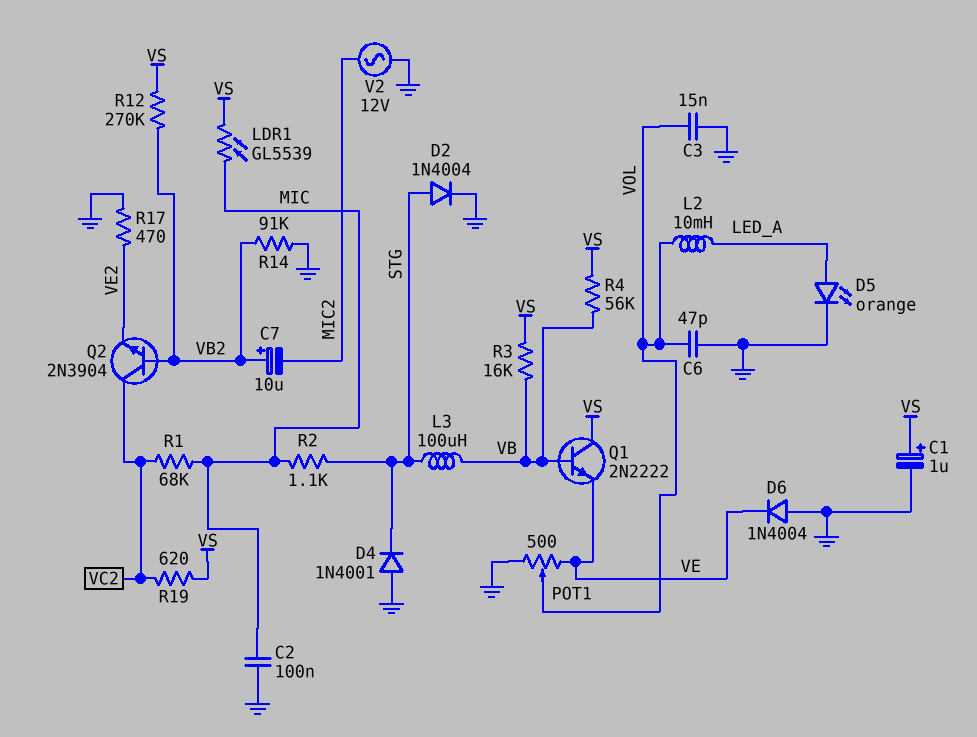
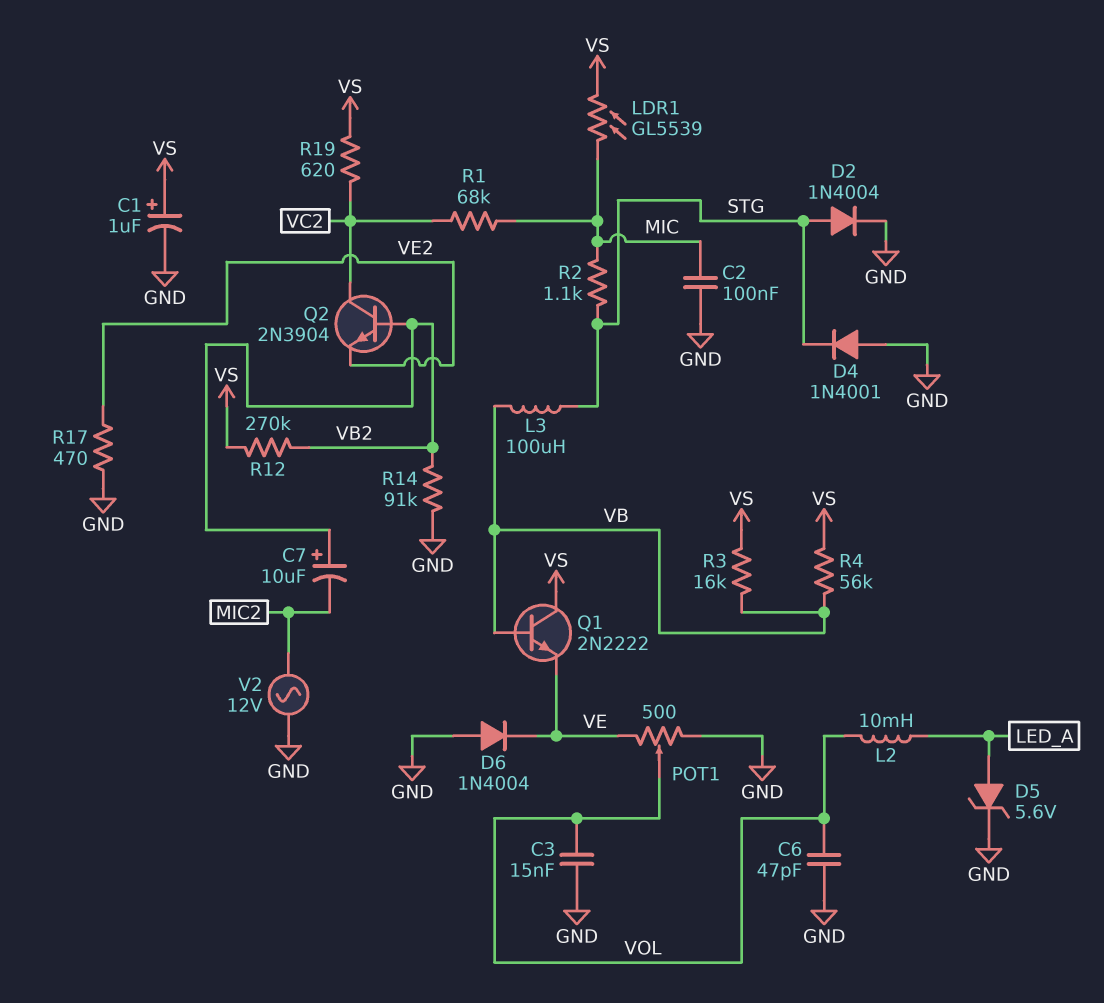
D5: LED orange (A LED_A, K GND) -> zener 5.6V (A LED_A, K GND)

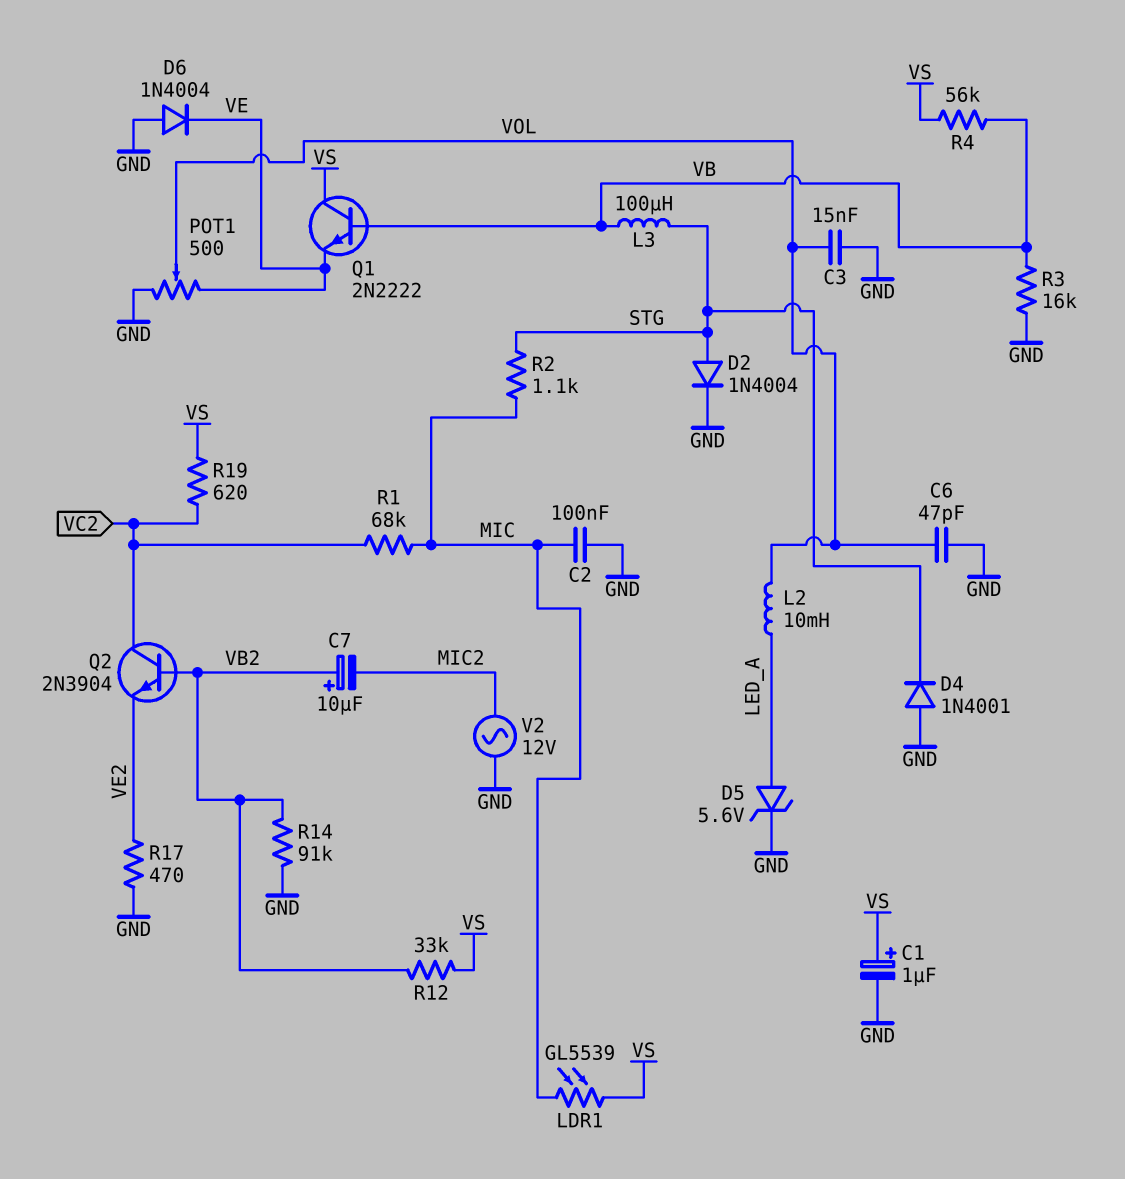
R3: 16k (VB, VS) -> 16k (GND, VB)
R12: 270k (VB2, VS) -> 33k (VB2, VS)

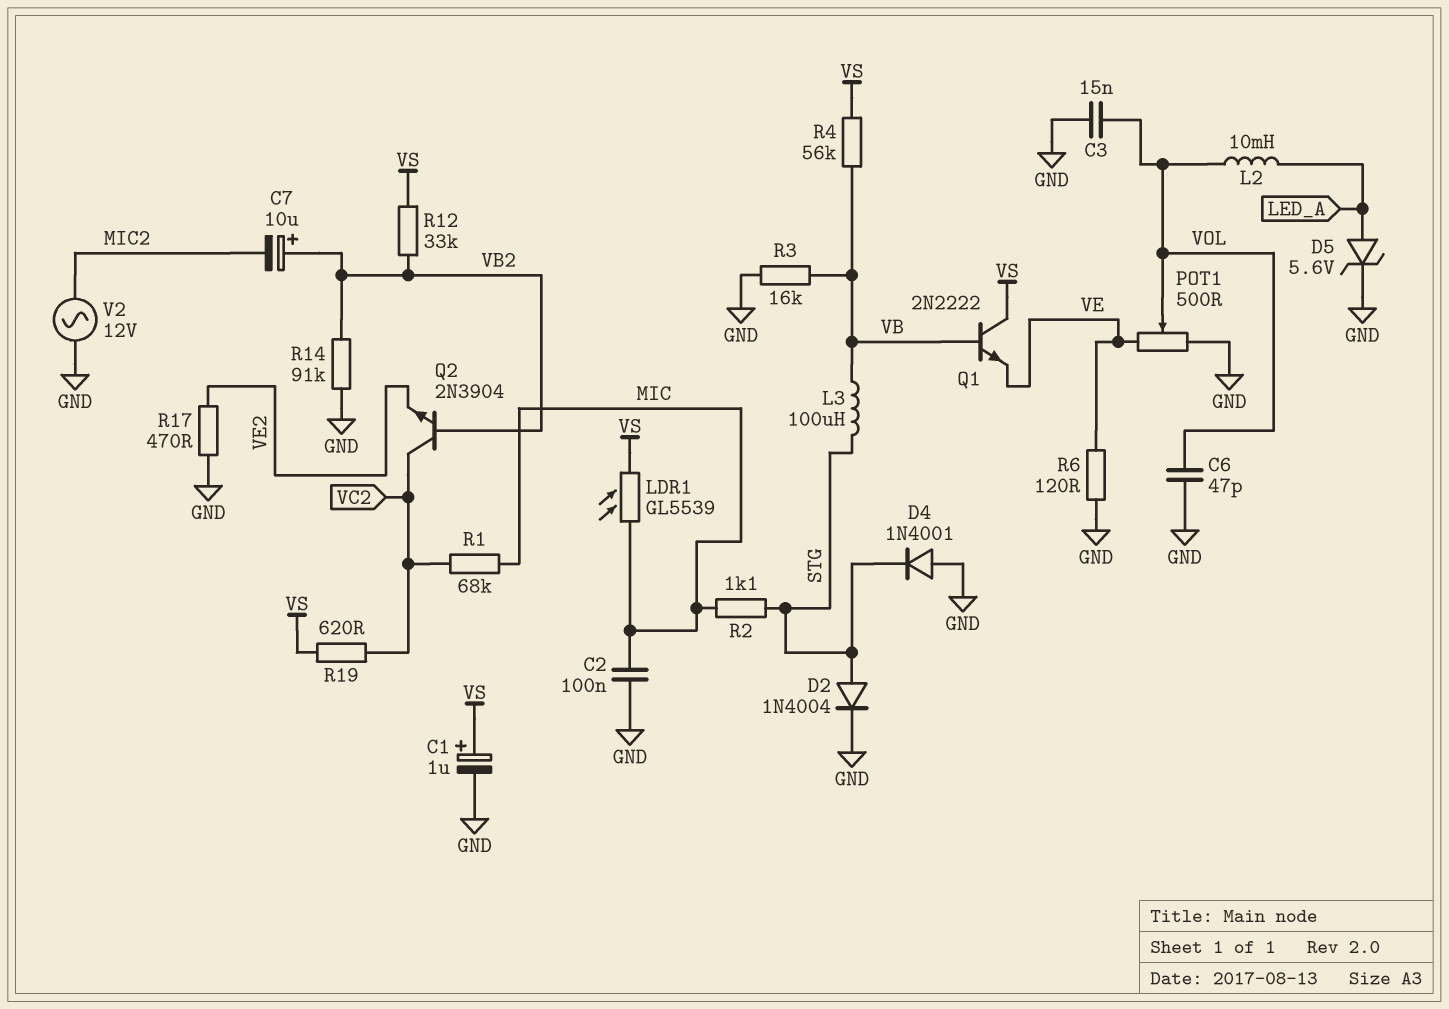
D6: diode 1N4004 (A GND, K VE) -> none
R6: none -> 120 (GND, VE)

